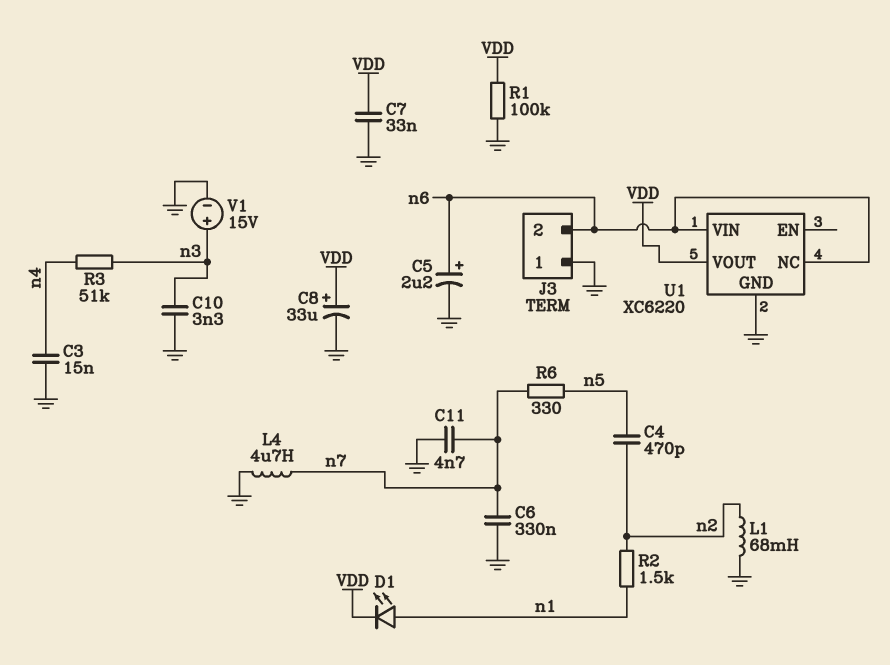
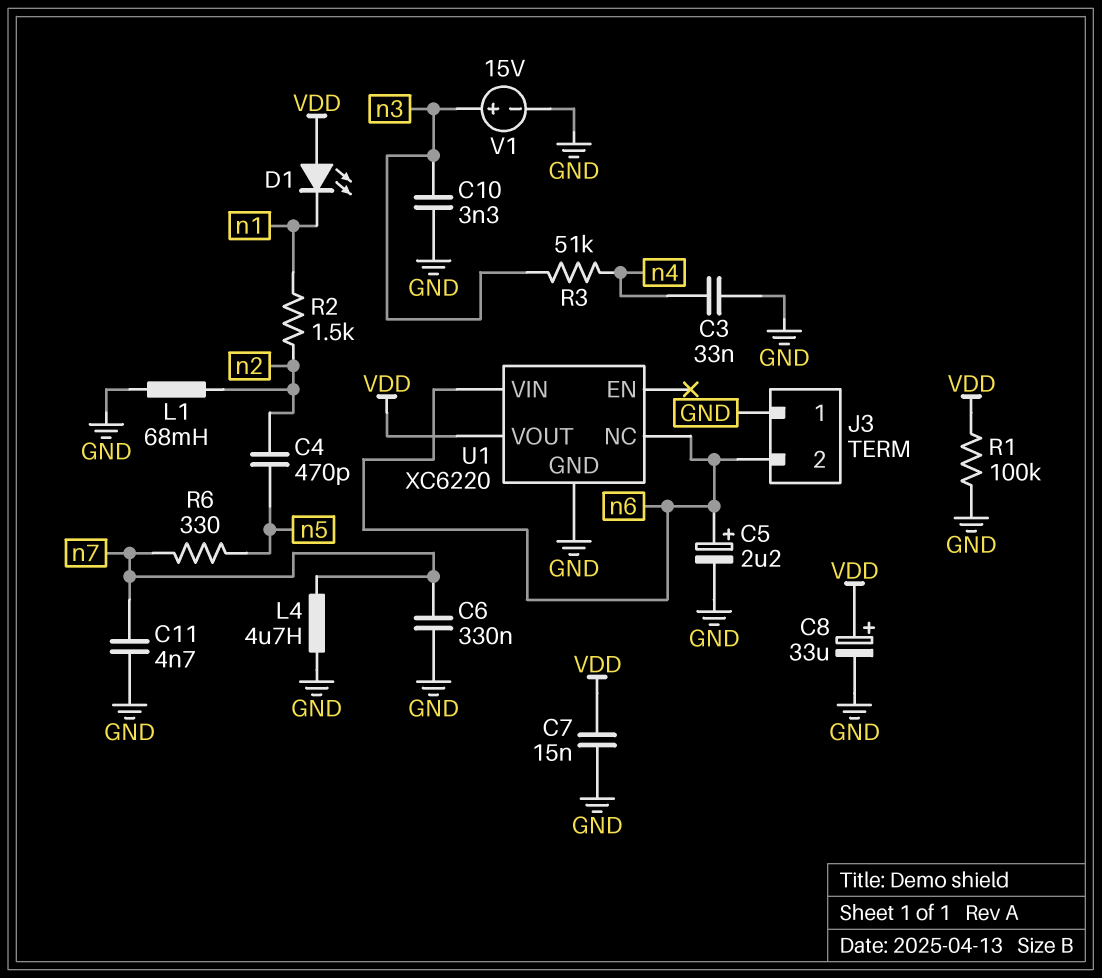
C3: 15nF (GND, n4) -> 33nF (GND, n4)
C7: 33nF (GND, VDD) -> 15nF (GND, VDD)
D1: LED (A n1, K VDD) -> LED (A VDD, K n1)

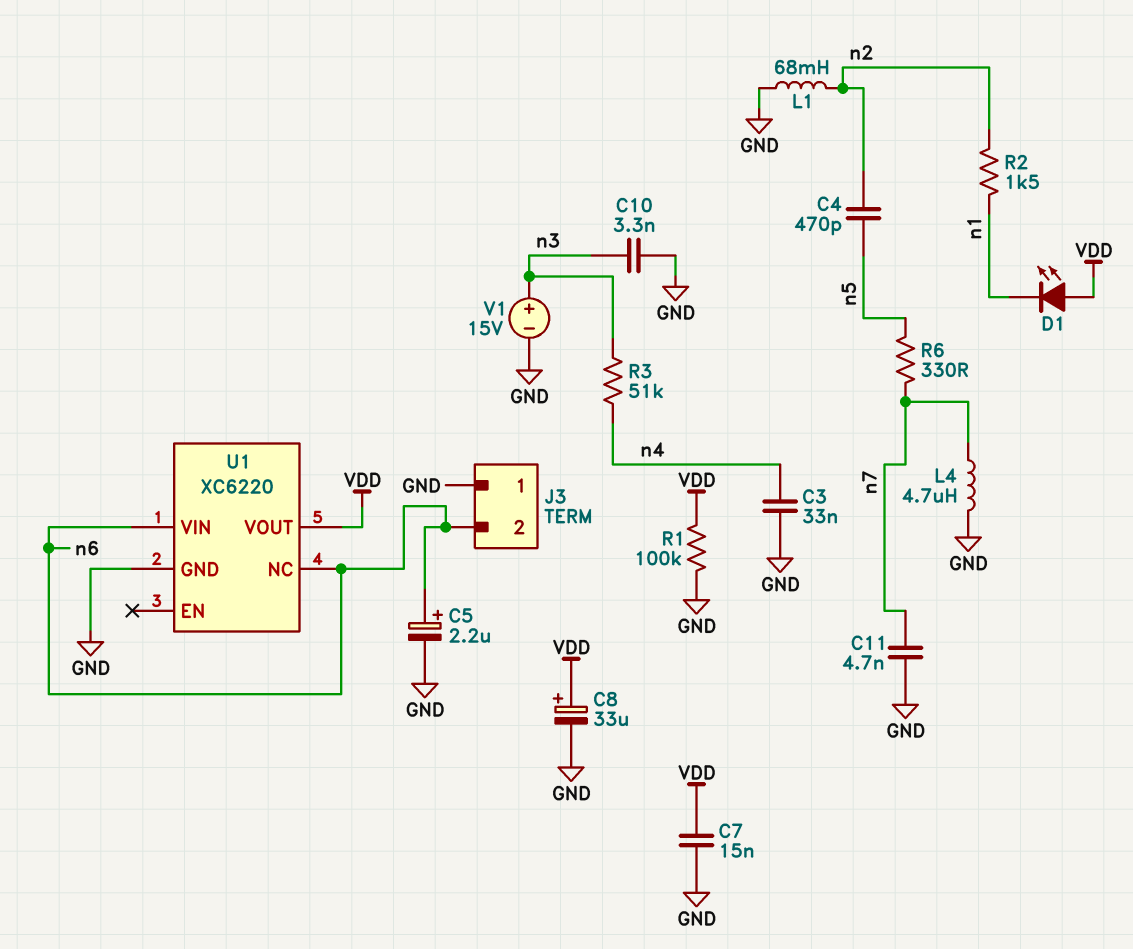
C6: 330nF (GND, n7) -> none

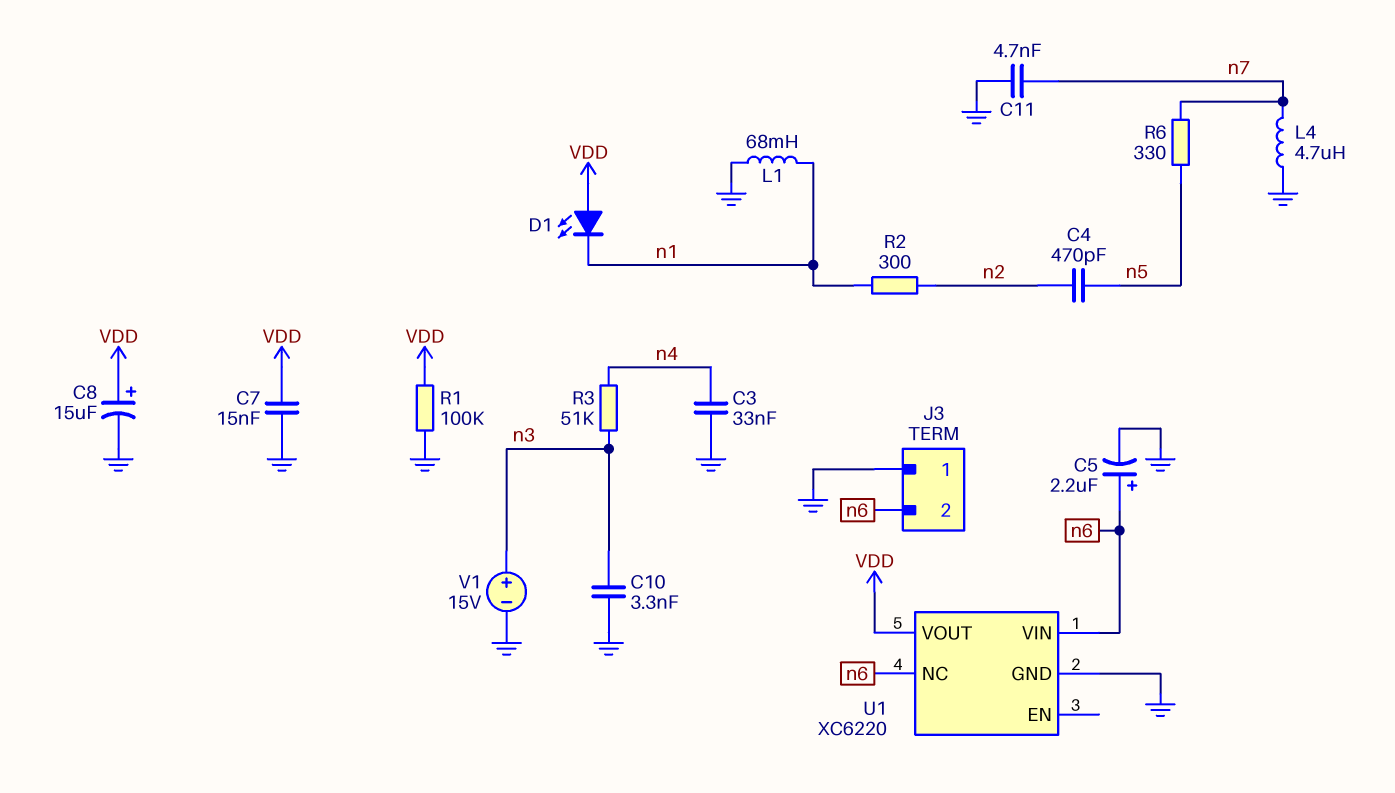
C8: 33uF (plus VDD, minus GND) -> 15uF (plus VDD, minus GND)
L1: 68mH (GND, n2) -> 68mH (GND, n1)
R2: 1.5k (n1, n2) -> 300 (n1, n2)

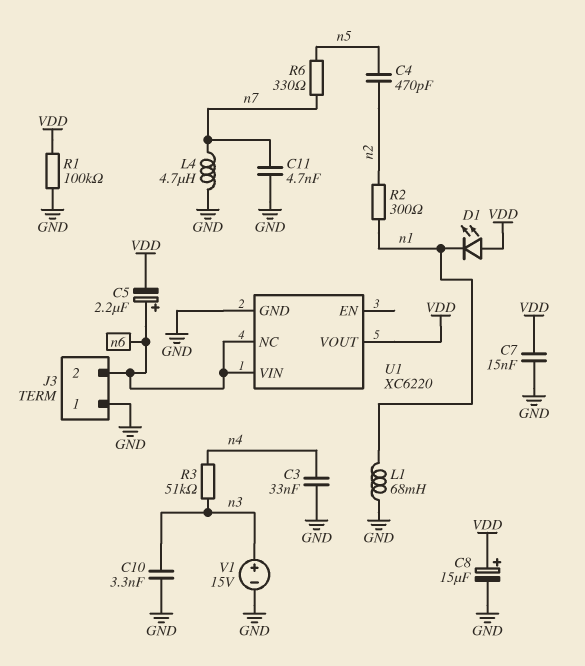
C5: 2.2uF (plus n6, minus GND) -> 2.2uF (plus n6, minus VDD)

